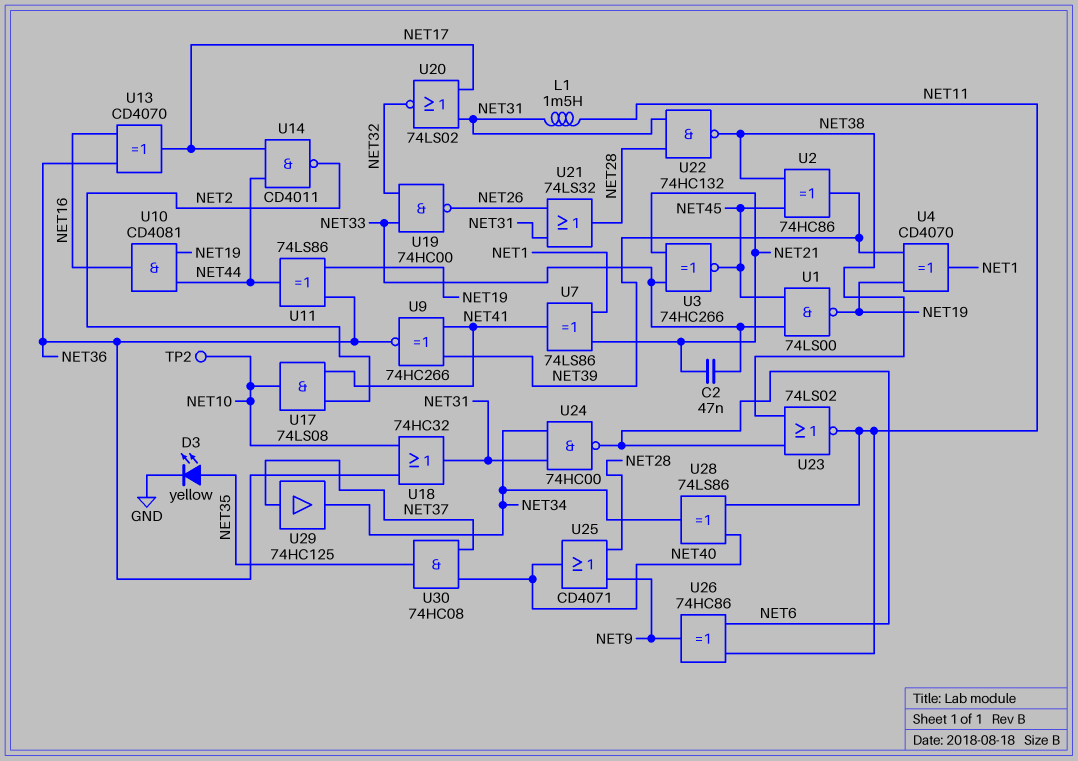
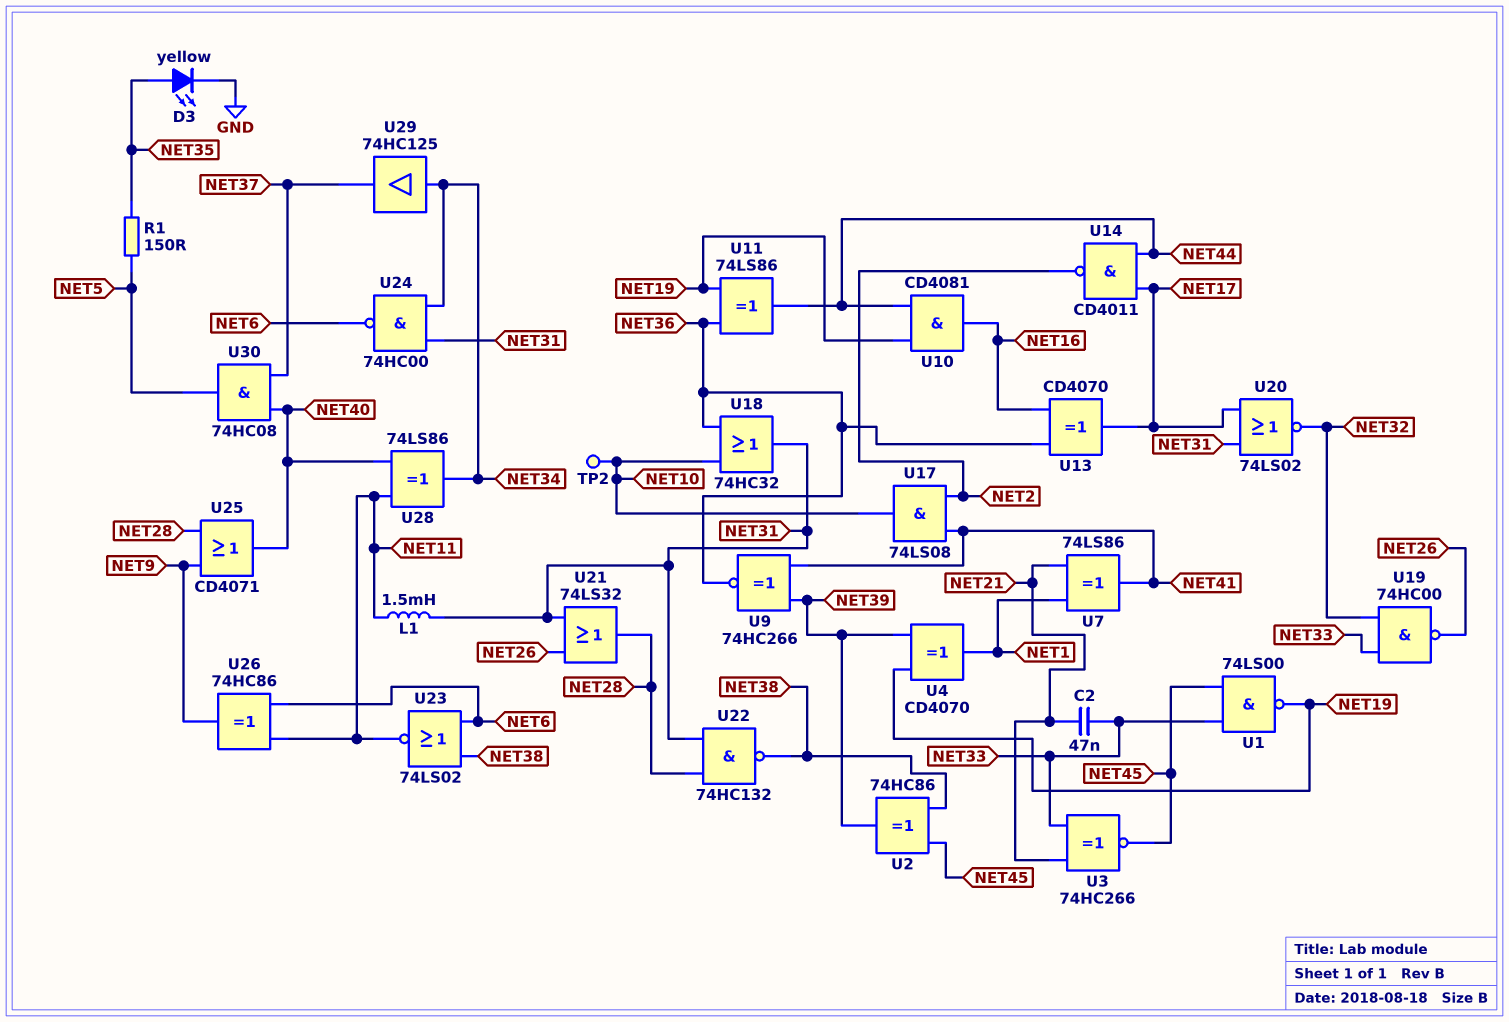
R1: none -> 150 (NET5, NET35)
U29: buffer 74HC125 (in NET37, out NET34) -> buffer 74HC125 (in NET34, out NET37)
U30: AND 74HC08 (in NET37, in NET40, out NET35) -> AND 74HC08 (in NET37, in NET40, out NET5)

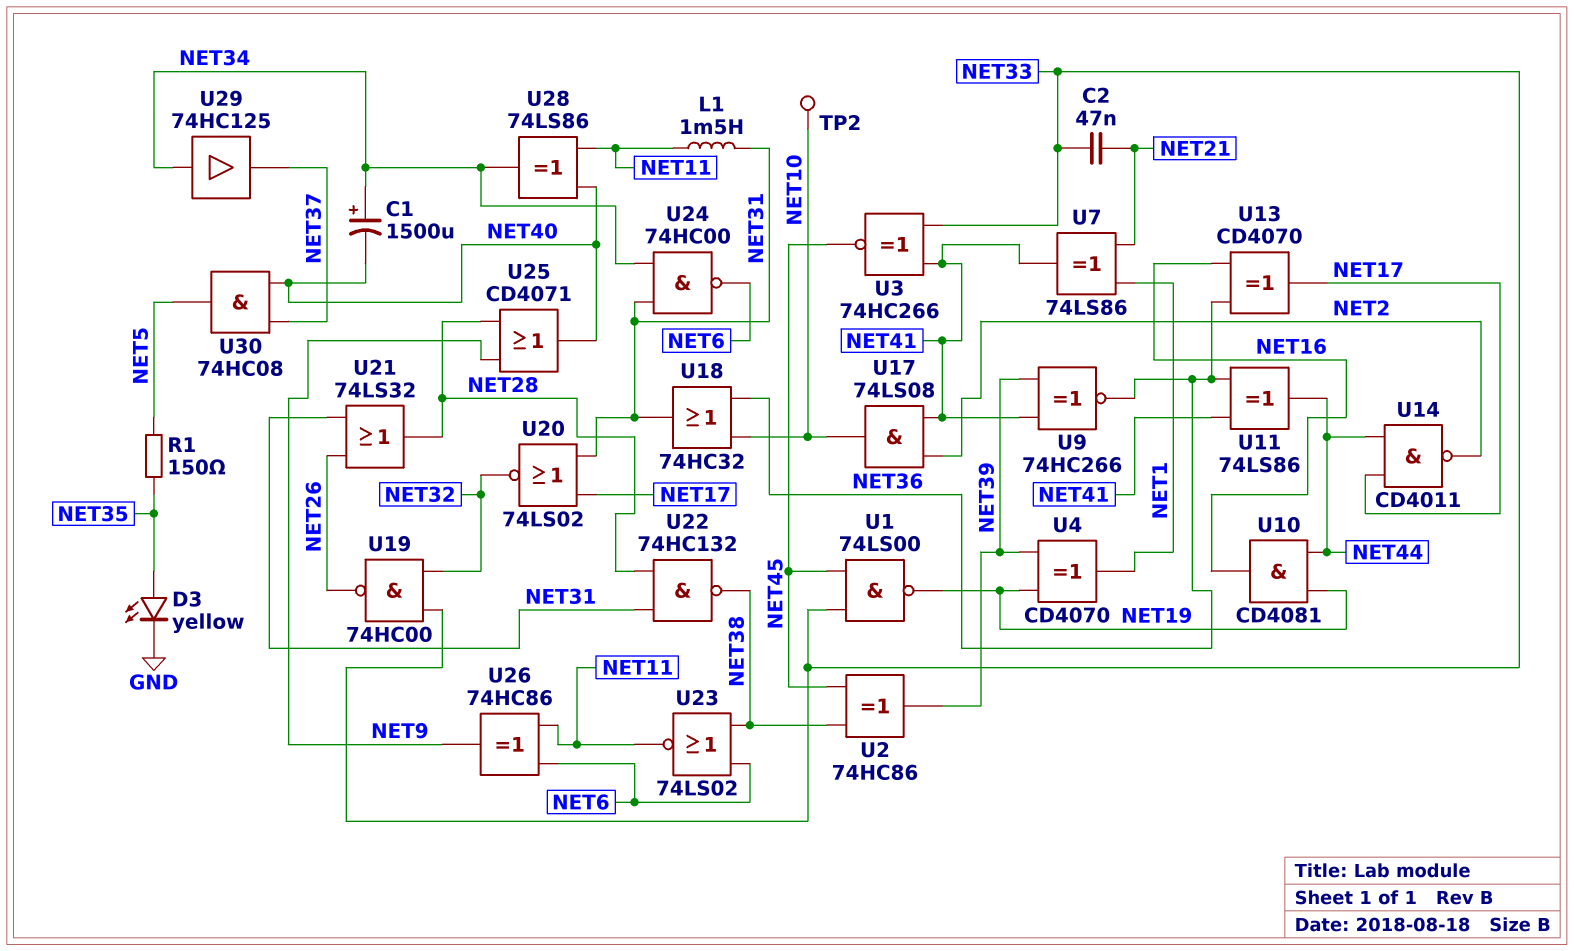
C1: none -> 1500uF (plus NET34, minus NET40)
U3: XNOR 74HC266 (in NET21, in NET33, out NET45) -> XNOR 74HC266 (in NET33, in NET41, out NET45)
U11: XOR 74LS86 (in NET19, in NET36, out NET44) -> XOR 74LS86 (in NET36, in NET41, out NET44)

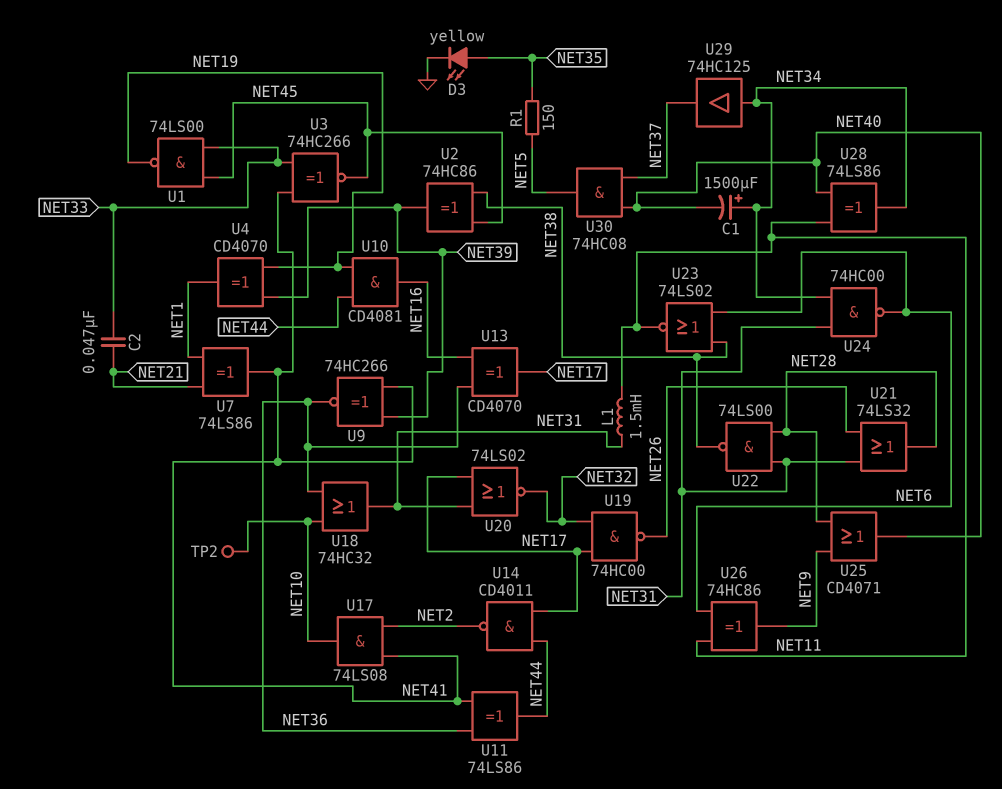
U19: NAND 74HC00 (in NET32, in NET33, out NET26) -> NAND 74HC00 (in NET17, in NET32, out NET26)
U22: NAND 74HC132 (in NET28, in NET31, out NET38) -> NAND 74LS00 (in NET28, in NET31, out NET38)

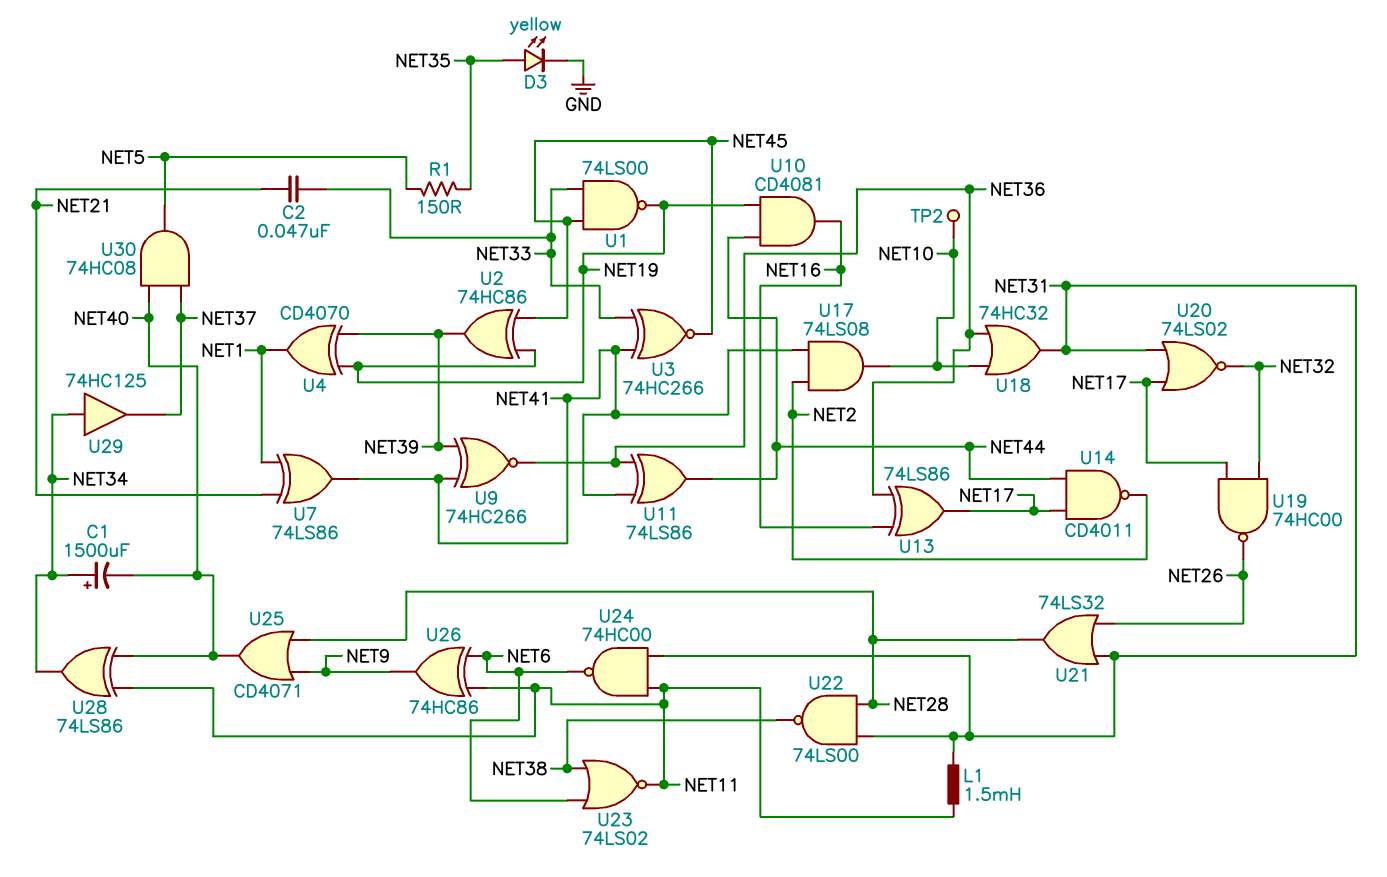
U2: XOR 74HC86 (in NET38, in NET45, out NET39) -> XOR 74HC86 (in NET19, in NET45, out NET39)
U13: XOR CD4070 (in NET16, in NET36, out NET17) -> XOR 74LS86 (in NET16, in NET36, out NET17)
U24: NAND 74HC00 (in NET31, in NET34, out NET6) -> NAND 74HC00 (in NET11, in NET31, out NET6)

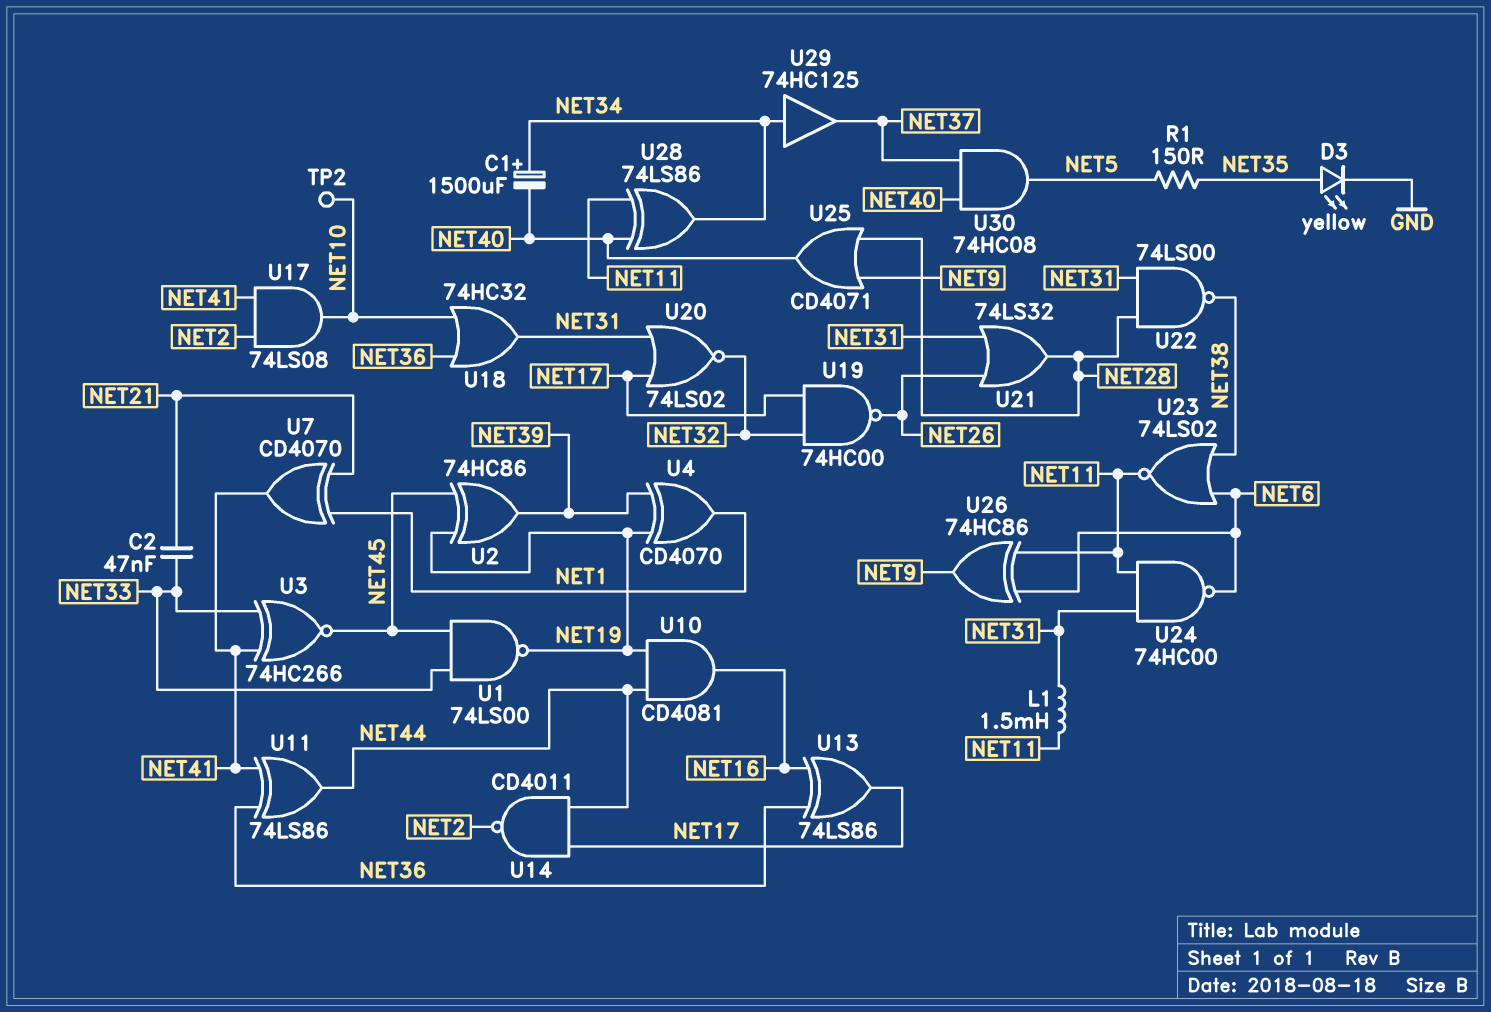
U7: XOR 74LS86 (in NET1, in NET21, out NET41) -> XOR CD4070 (in NET1, in NET21, out NET41)
U9: XNOR 74HC266 (in NET39, in NET41, out NET36) -> none

